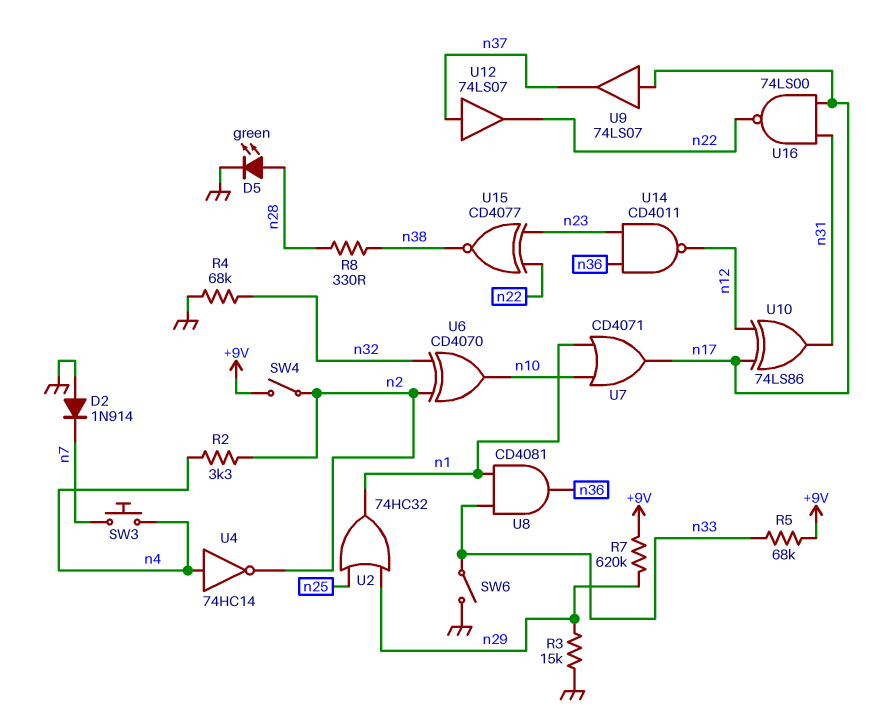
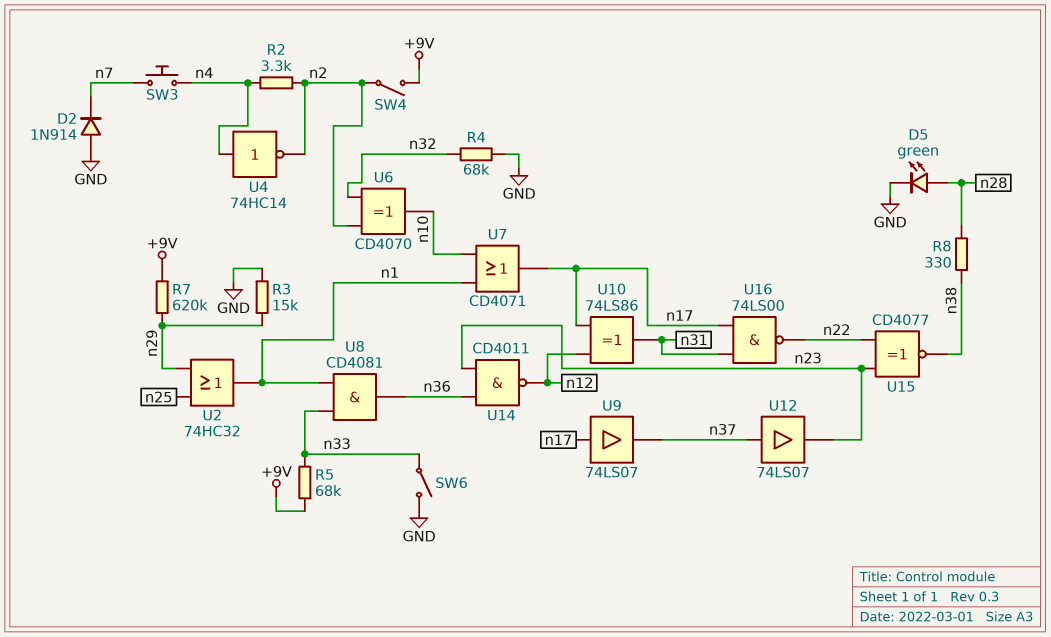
U12: buffer 74LS07 (in n37, out n22) -> buffer 74LS07 (in n37, out n23)

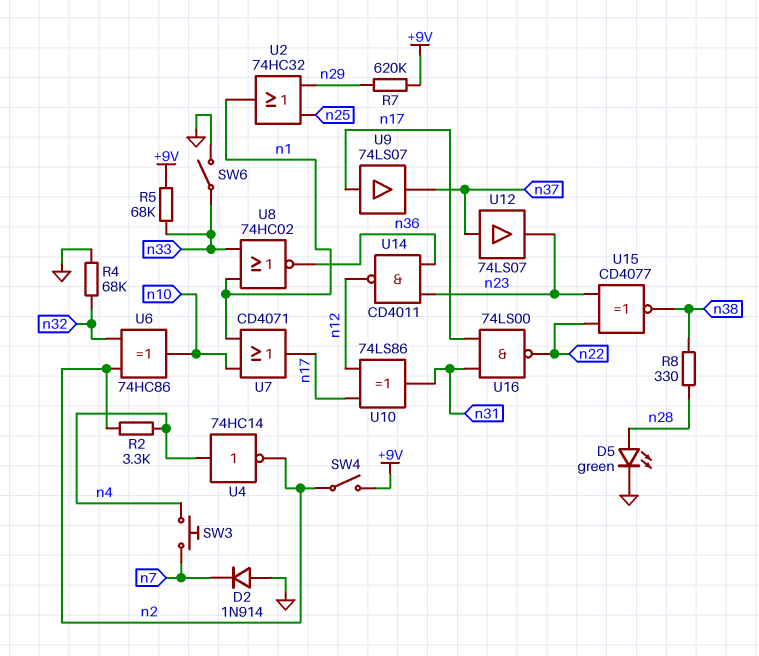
R3: 15k (GND, n29) -> none
U6: XOR CD4070 (in n2, in n32, out n10) -> XOR 74HC86 (in n2, in n32, out n10)
U8: AND CD4081 (in n1, in n33, out n36) -> NOR 74HC02 (in n1, in n33, out n36)

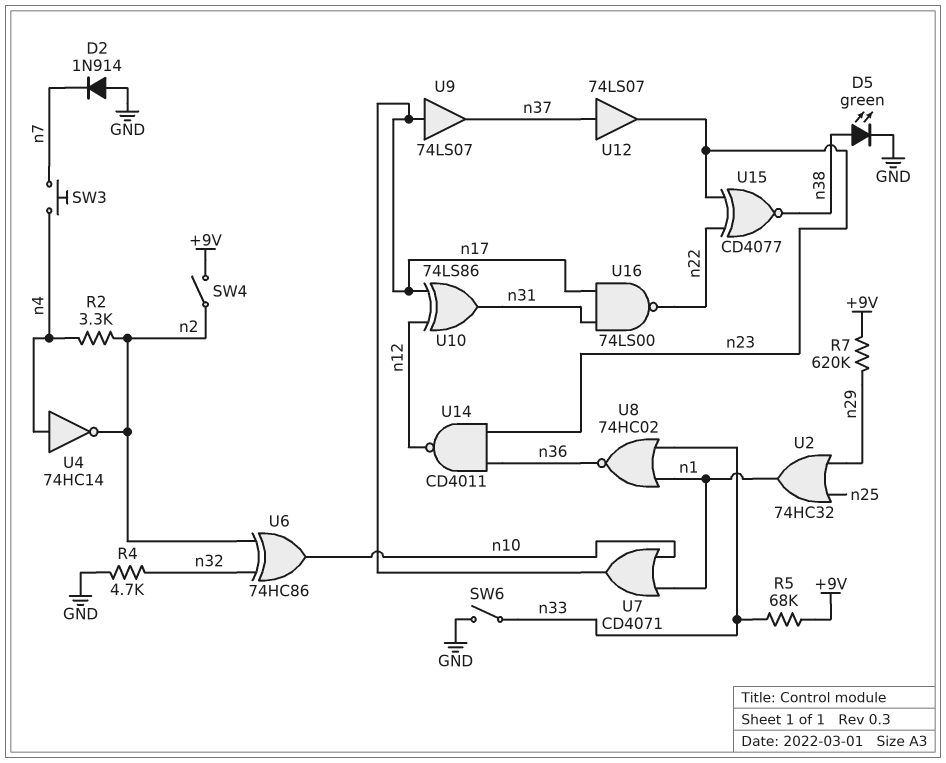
D5: LED green (A n28, K GND) -> LED green (A n38, K GND)
R4: 68k (GND, n32) -> 4.7k (GND, n32)
R8: 330 (n28, n38) -> none

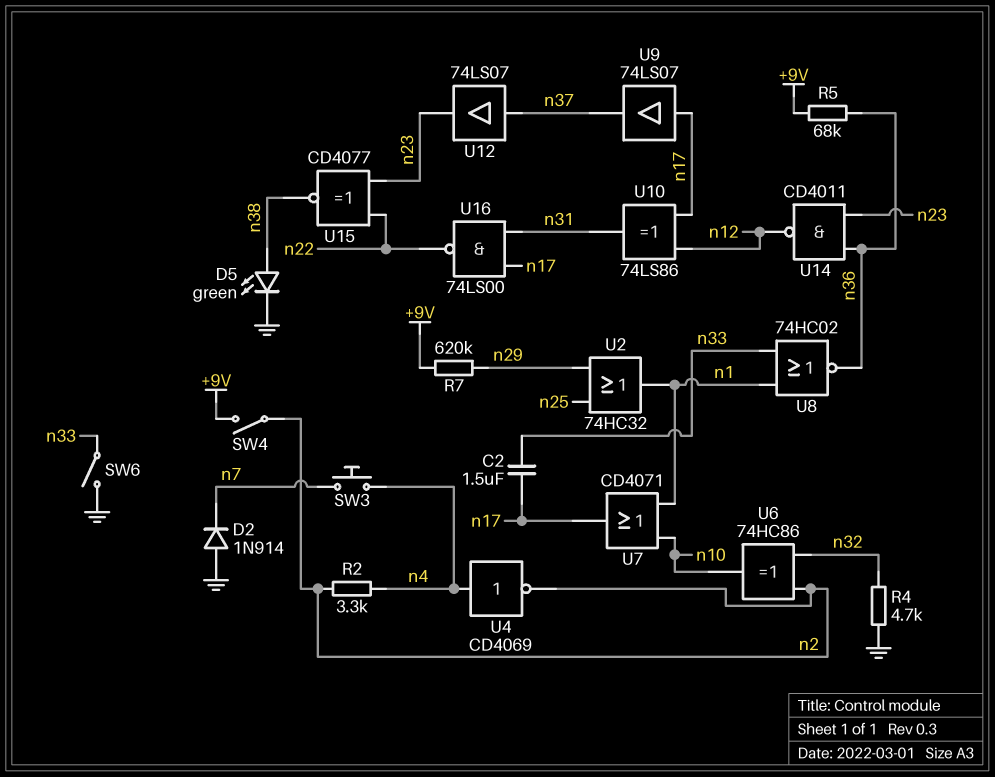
C2: none -> 1.5uF (n17, n33)
R5: 68k (+9V, n33) -> 68k (+9V, n36)
U4: NOT 74HC14 (in n4, out n2) -> NOT CD4069 (in n4, out n2)

